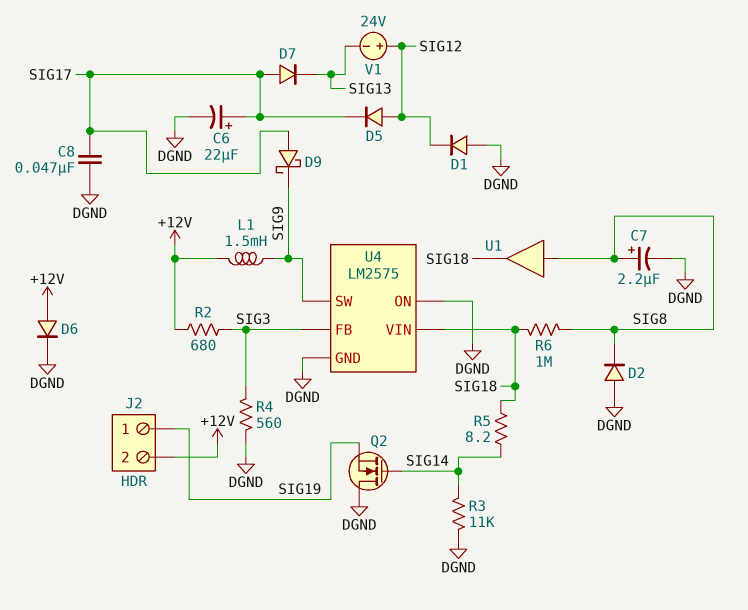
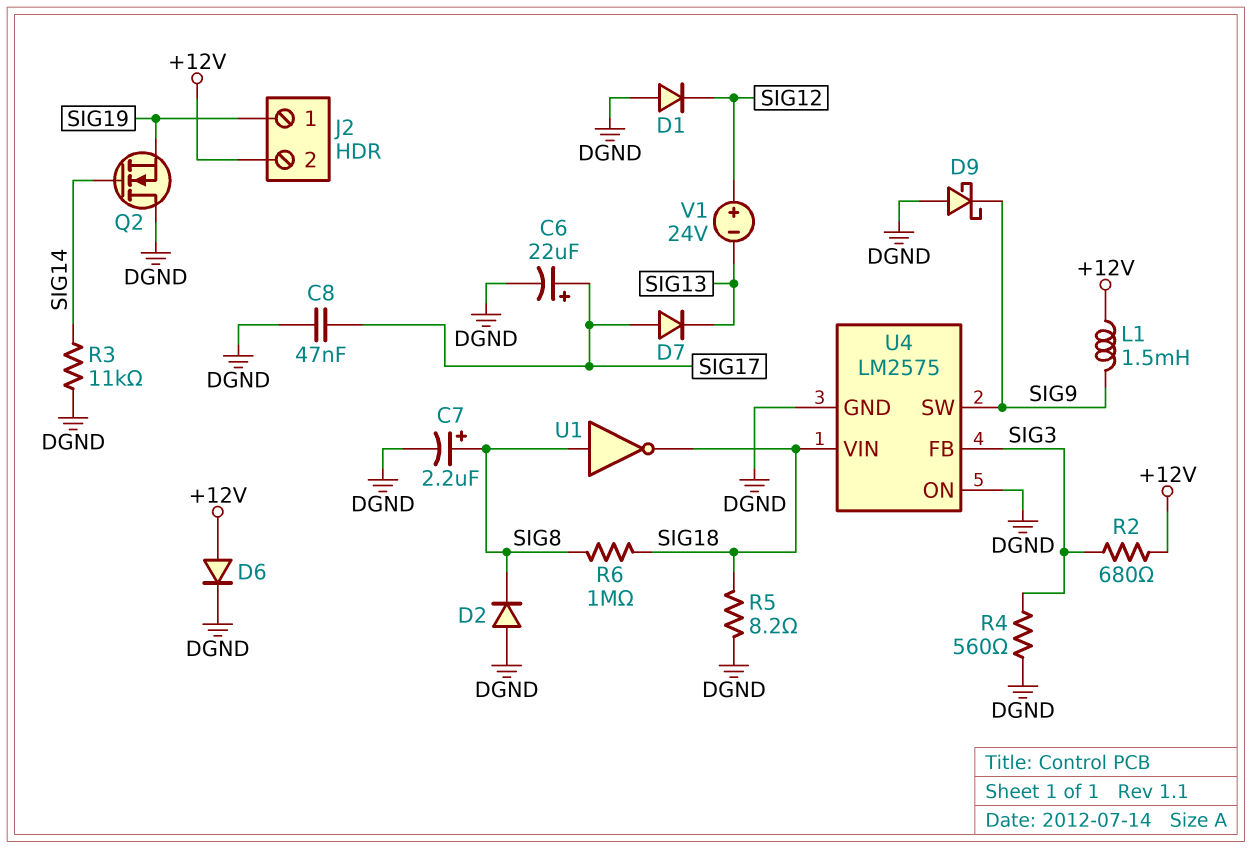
D5: diode (A SIG12, K SIG17) -> none
D9: schottky (A SIG17, K SIG9) -> schottky (A DGND, K SIG9)
R5: 8.2 (SIG14, SIG18) -> 8.2 (DGND, SIG18)
U1: buffer (in SIG8, out SIG18) -> NOT (in SIG8, out SIG18)

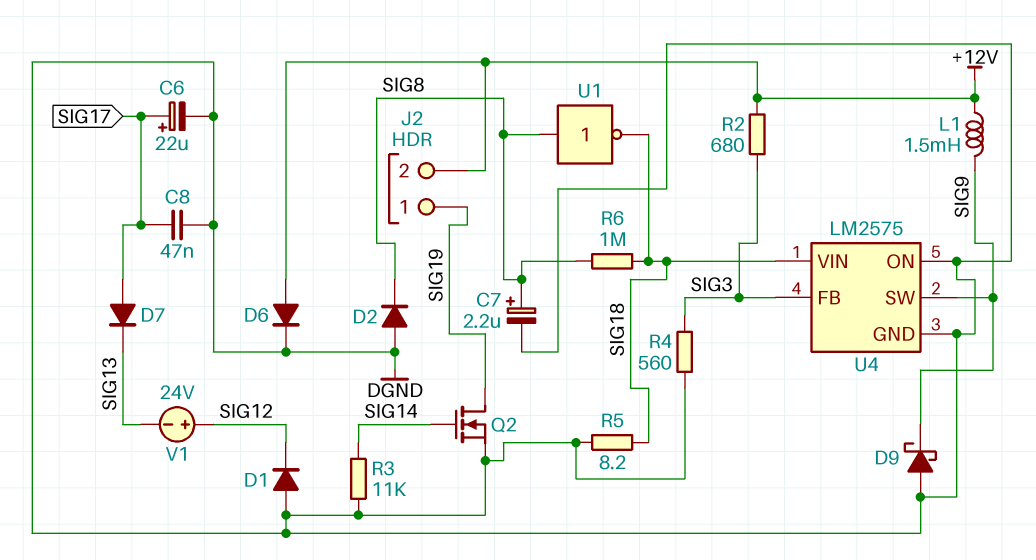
Q2: NMOS (G SIG14, D DGND, S SIG19) -> NMOS (G SIG14, D SIG19, S DGND)

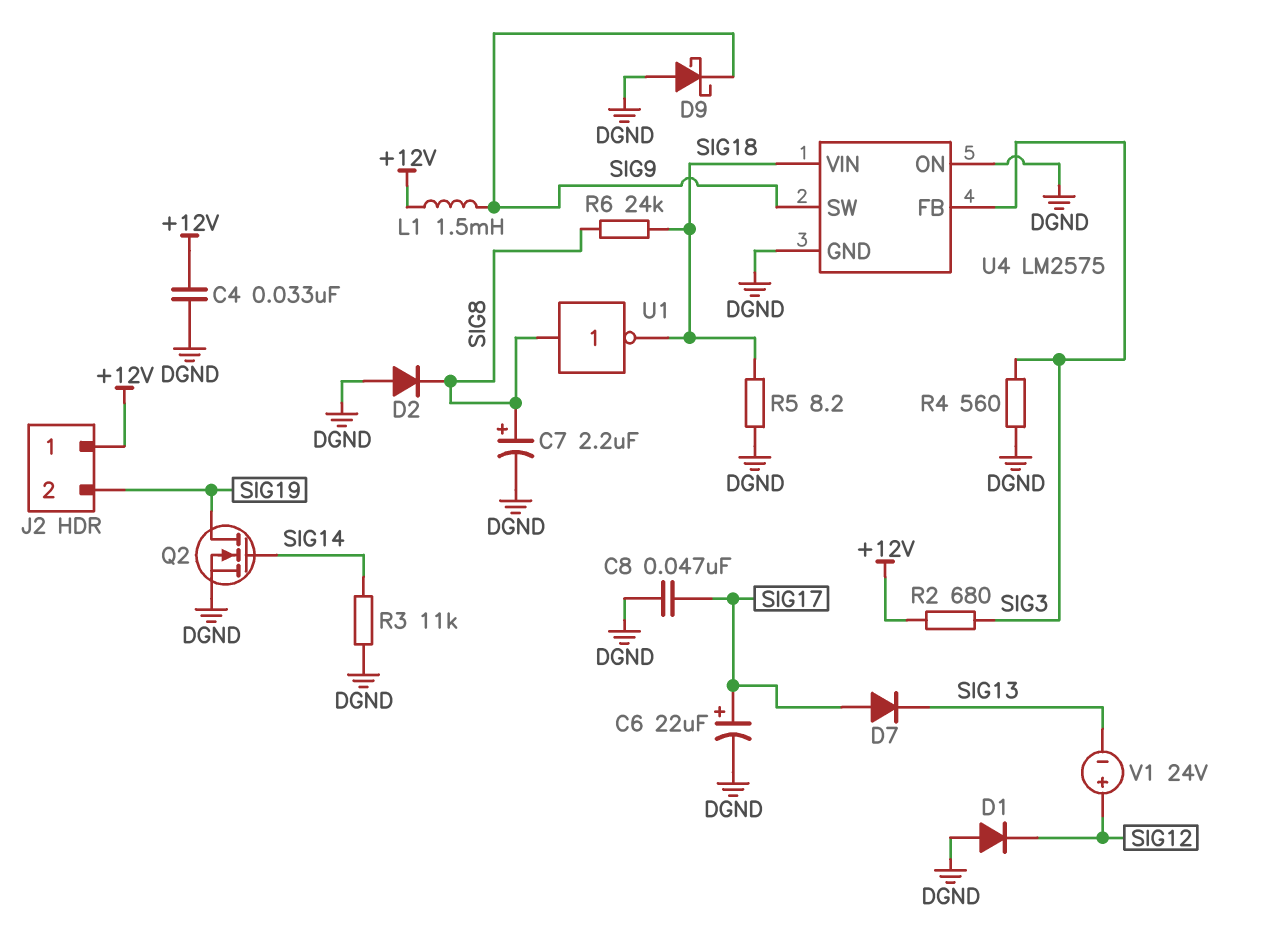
C4: none -> 33nF (+12V, DGND)
D6: diode (A +12V, K DGND) -> none
J2 pin 1: SIG19 -> +12V
J2 pin 2: +12V -> SIG19
R6: 1M (SIG8, SIG18) -> 24k (SIG8, SIG18)

